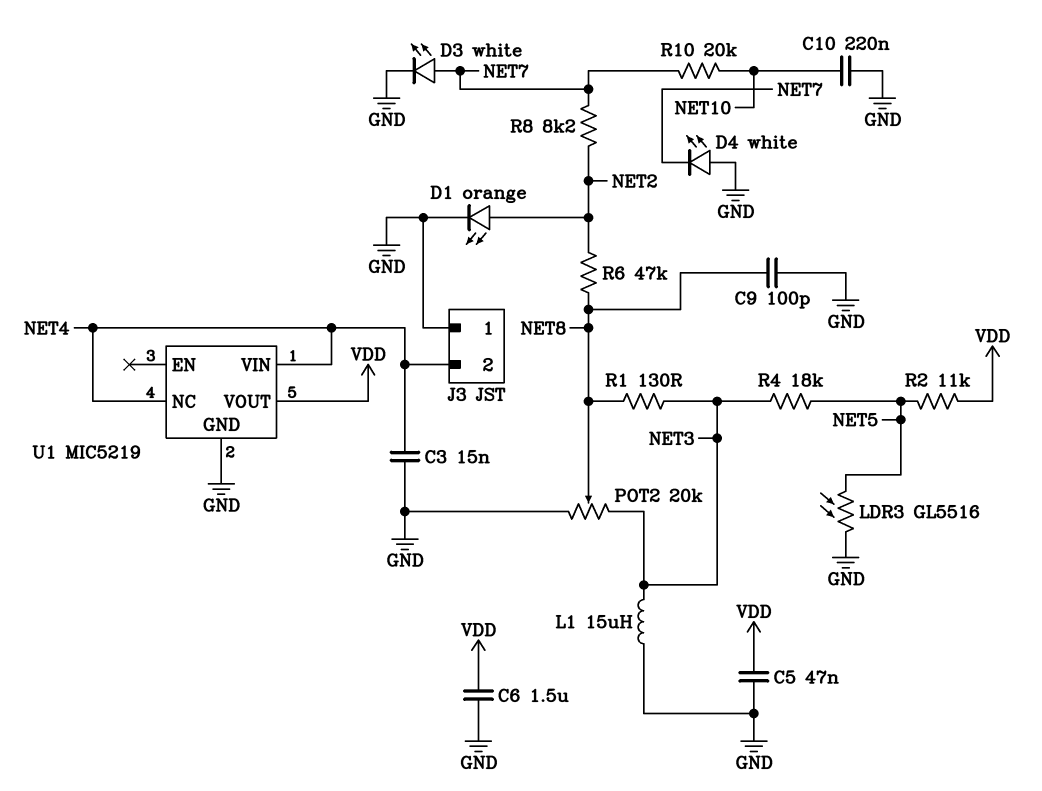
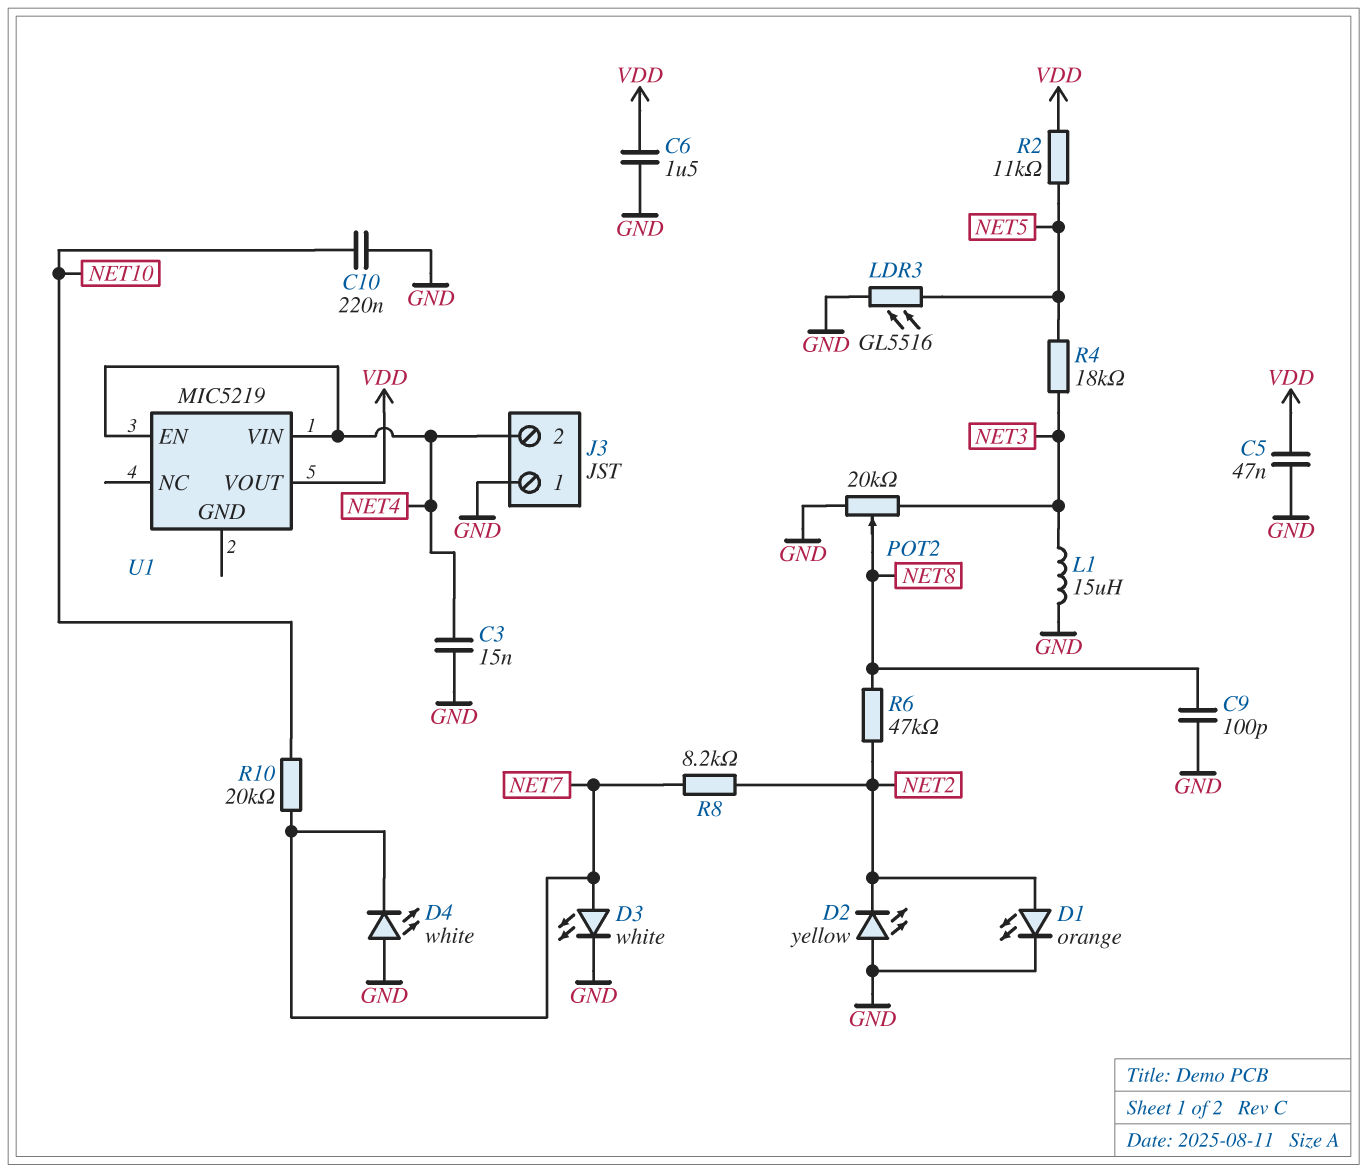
D2: none -> LED yellow (A GND, K NET2)
R1: 130 (NET3, NET8) -> none
U1 pin EN: none -> NET4
U1 pin GND: GND -> none
U1 pin NC: NET4 -> none

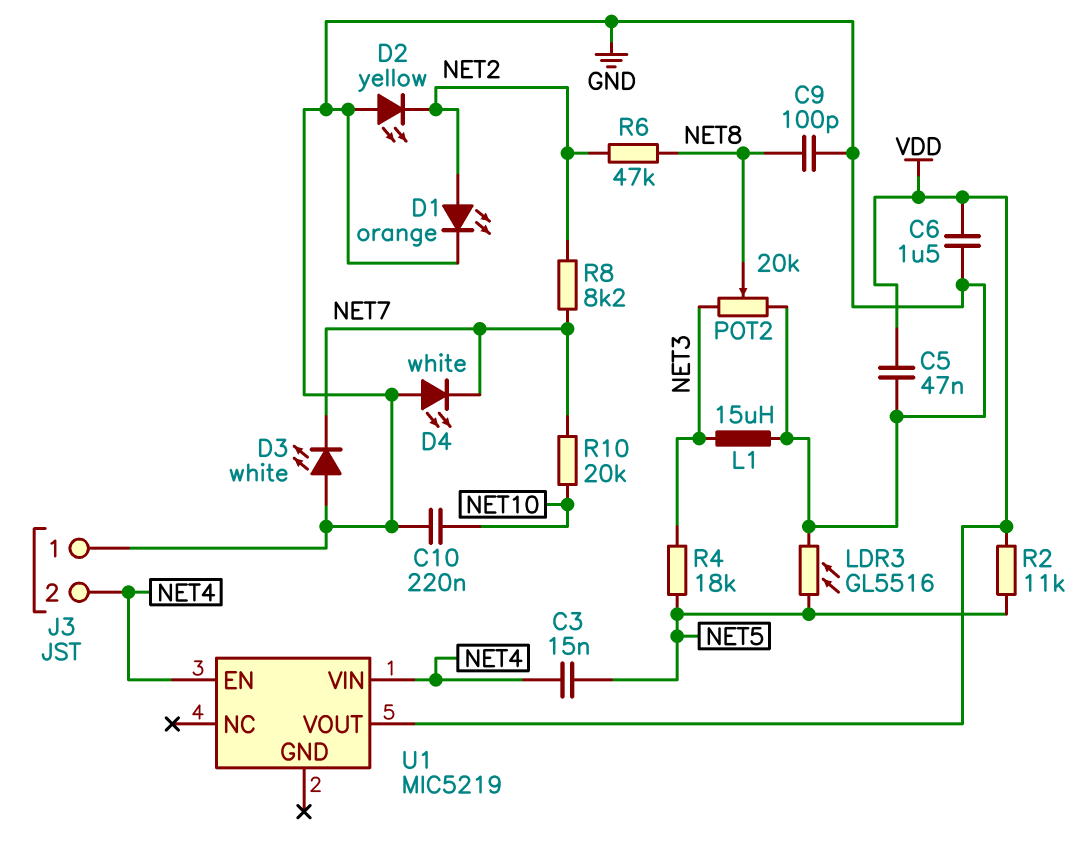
C3: 15nF (GND, NET4) -> 15nF (NET4, NET5)
D3: LED white (A NET7, K GND) -> LED white (A GND, K NET7)

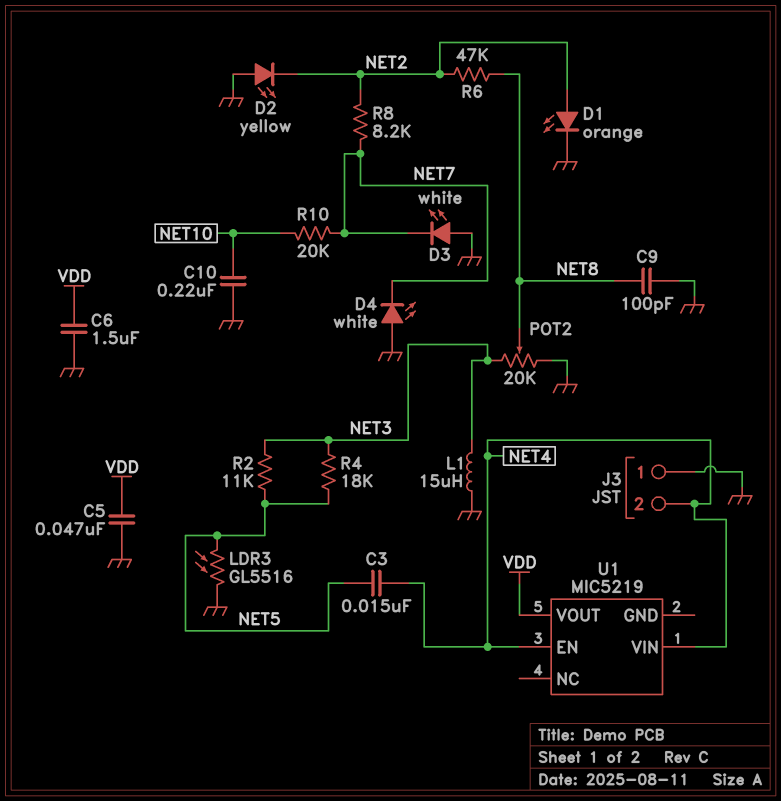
R2: 11k (NET5, VDD) -> 11k (NET3, NET5)

